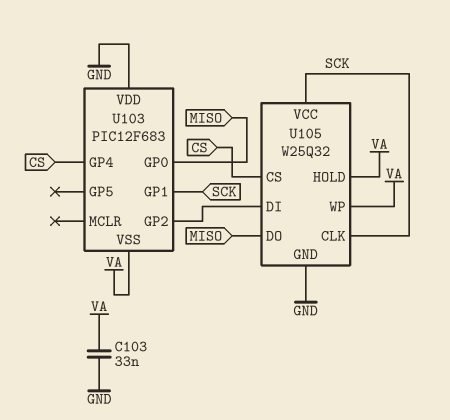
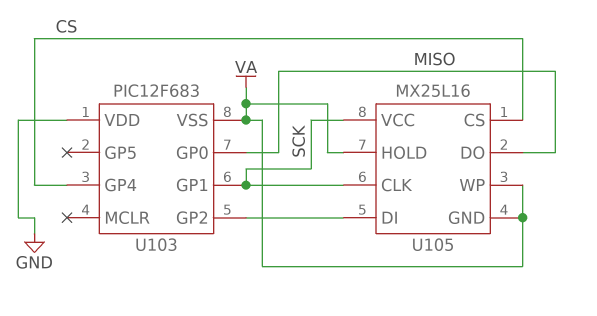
C103: 33nF (GND, VA) -> none
U105: W25Q32 -> MX25L16
U105 pin GND: GND -> VA

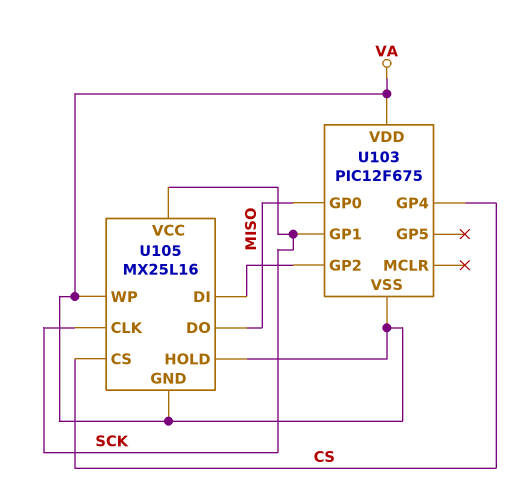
U103: PIC12F683 -> PIC12F675
U103 pin VDD: GND -> VA

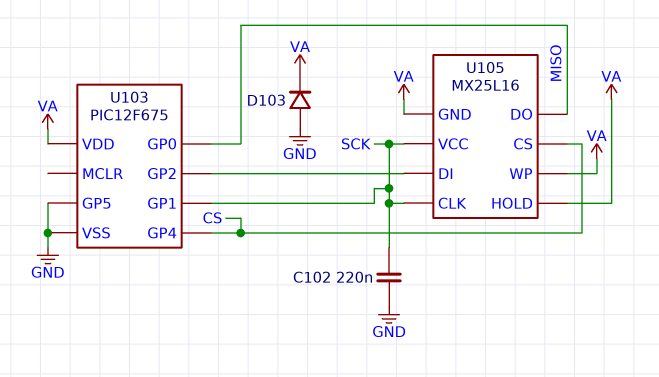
C102: none -> 220nF (GND, SCK)
D103: none -> diode (A GND, K VA)
U103 pin GP5: none -> GND
U103 pin VSS: VA -> GND

